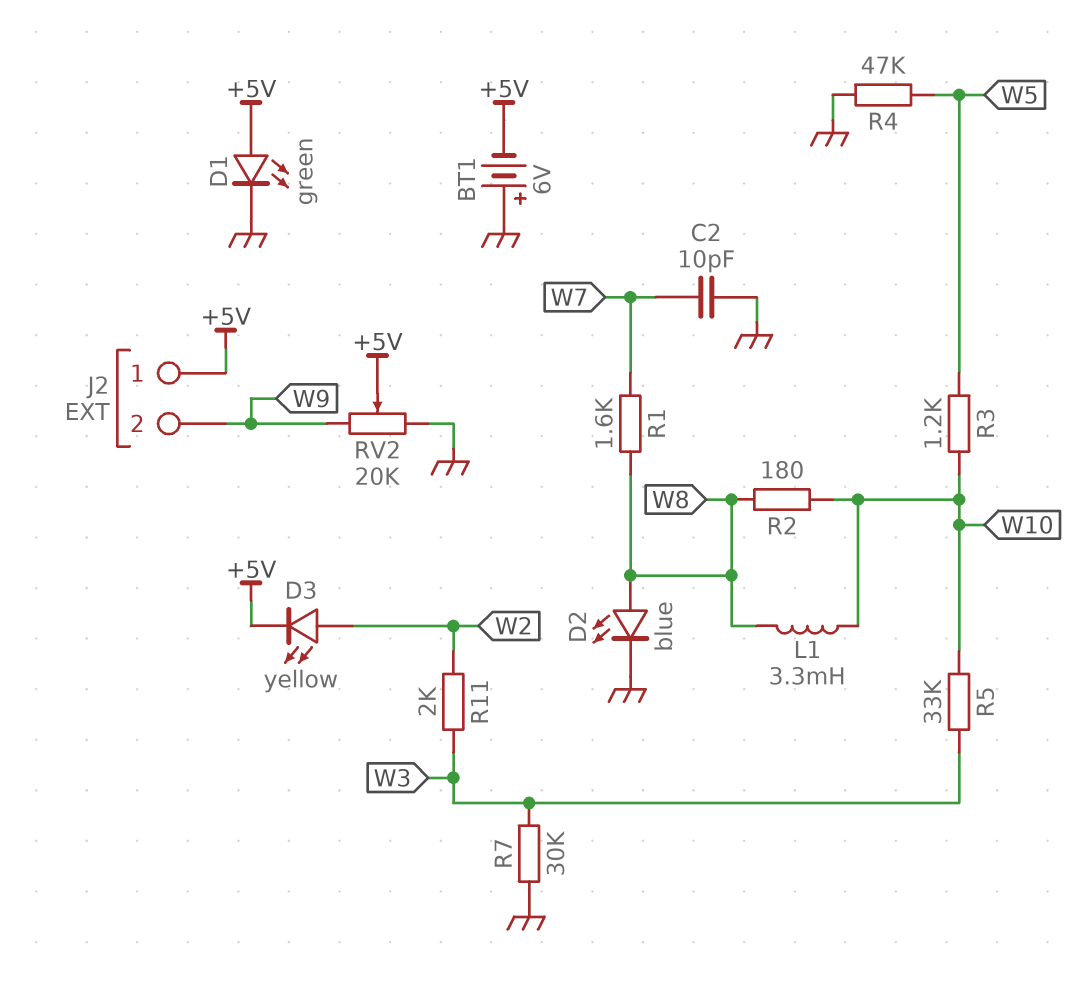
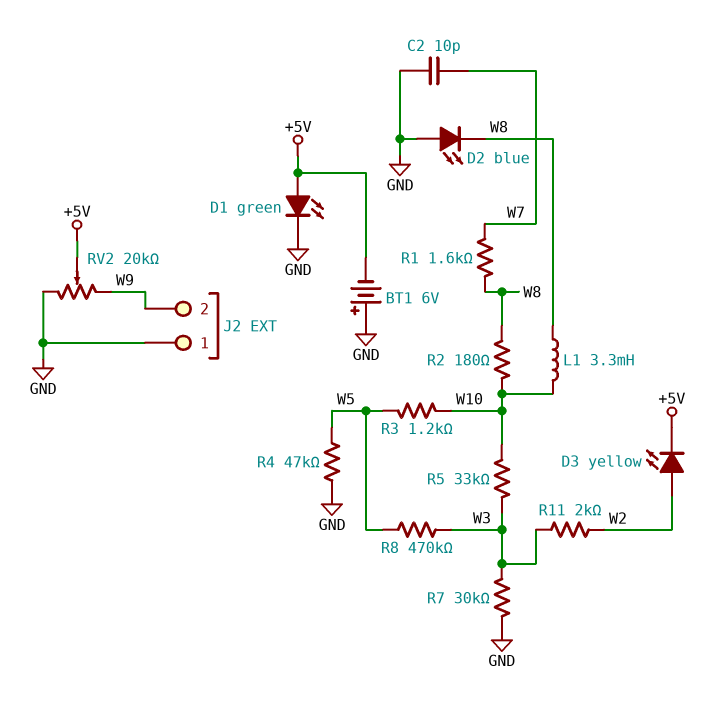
D2: LED blue (A W8, K GND) -> LED blue (A GND, K W8)
J2 pin 1: +5V -> GND
R8: none -> 470k (W3, W5)

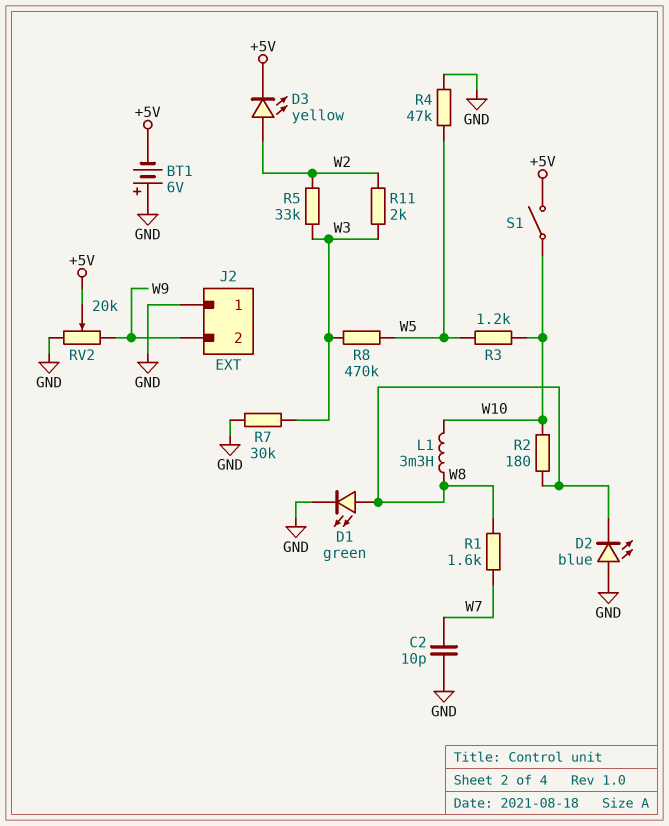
D1: LED green (A +5V, K GND) -> LED green (A W8, K GND)
R5: 33k (W3, W10) -> 33k (W2, W3)
S1: none -> switch (+5V, W10)

